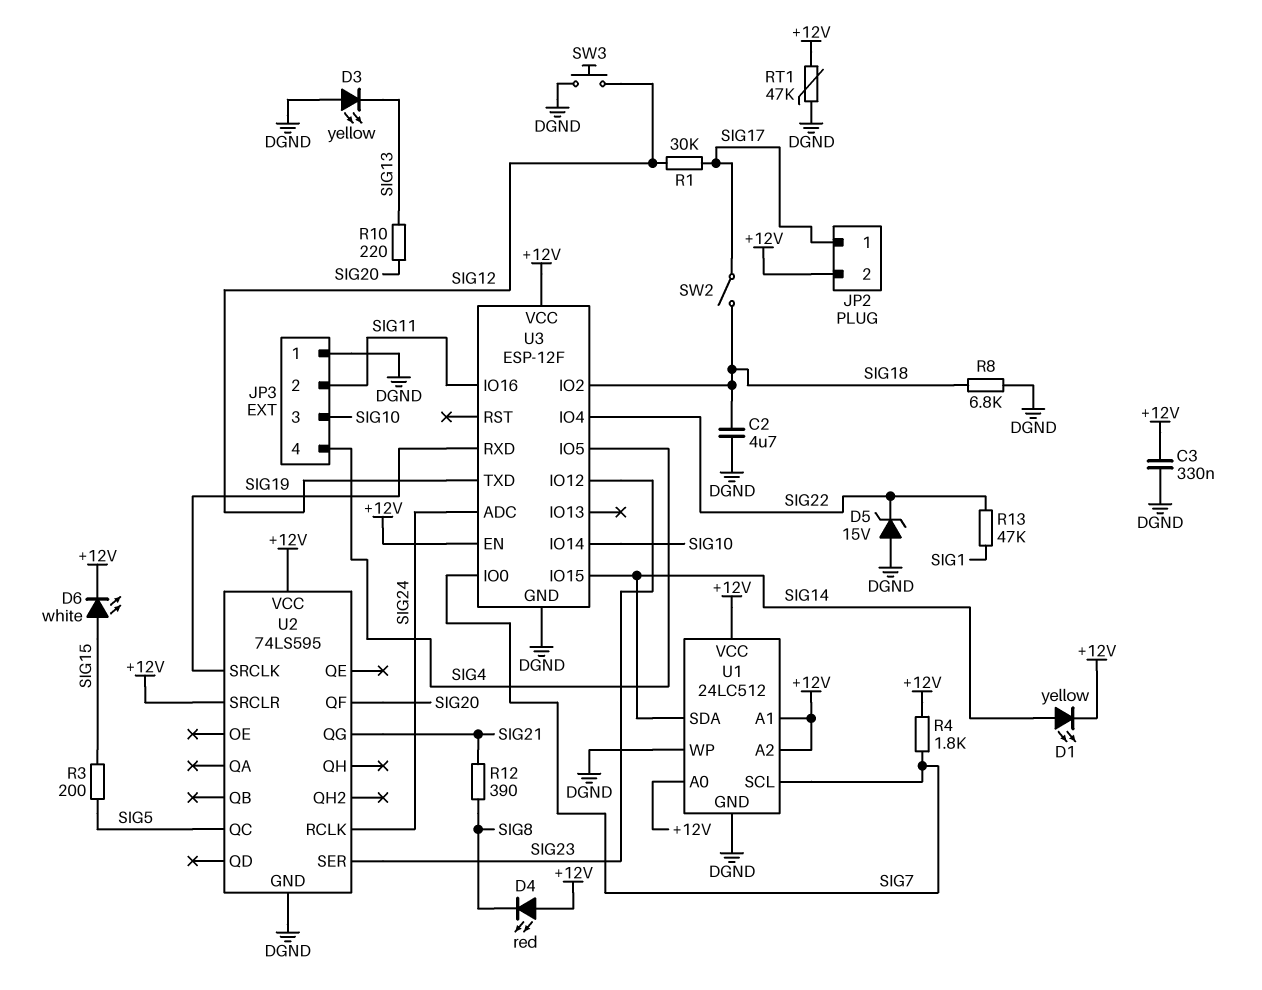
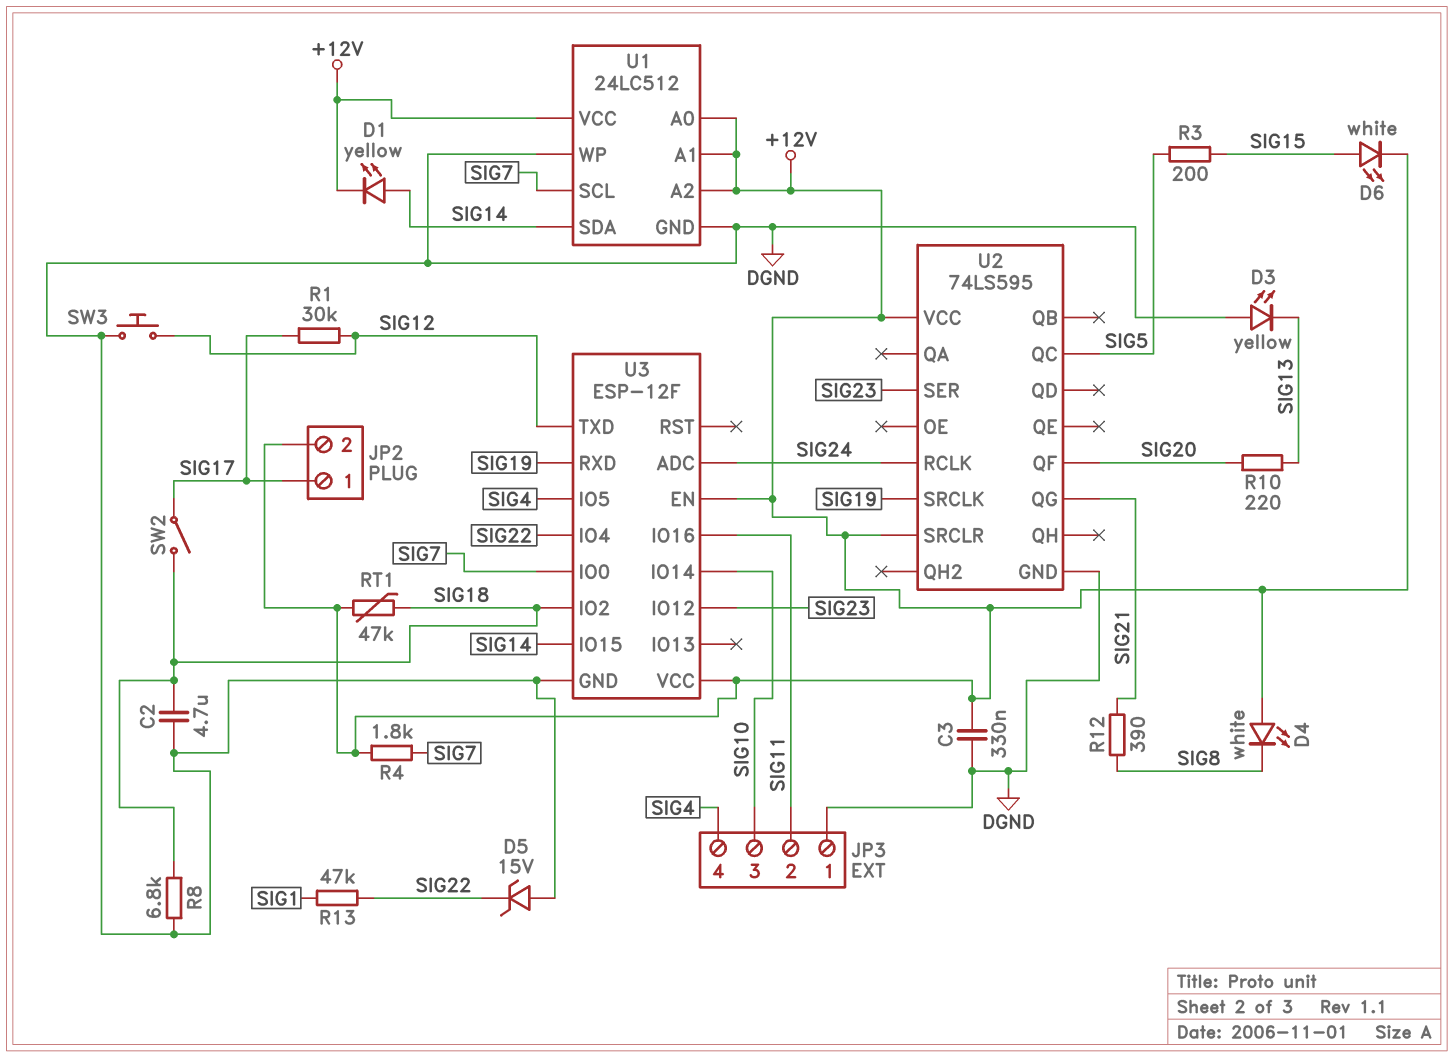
D4: LED red (A +12V, K SIG8) -> LED white (A +12V, K SIG8)
RT1: 47k (+12V, DGND) -> 47k (+12V, SIG18)

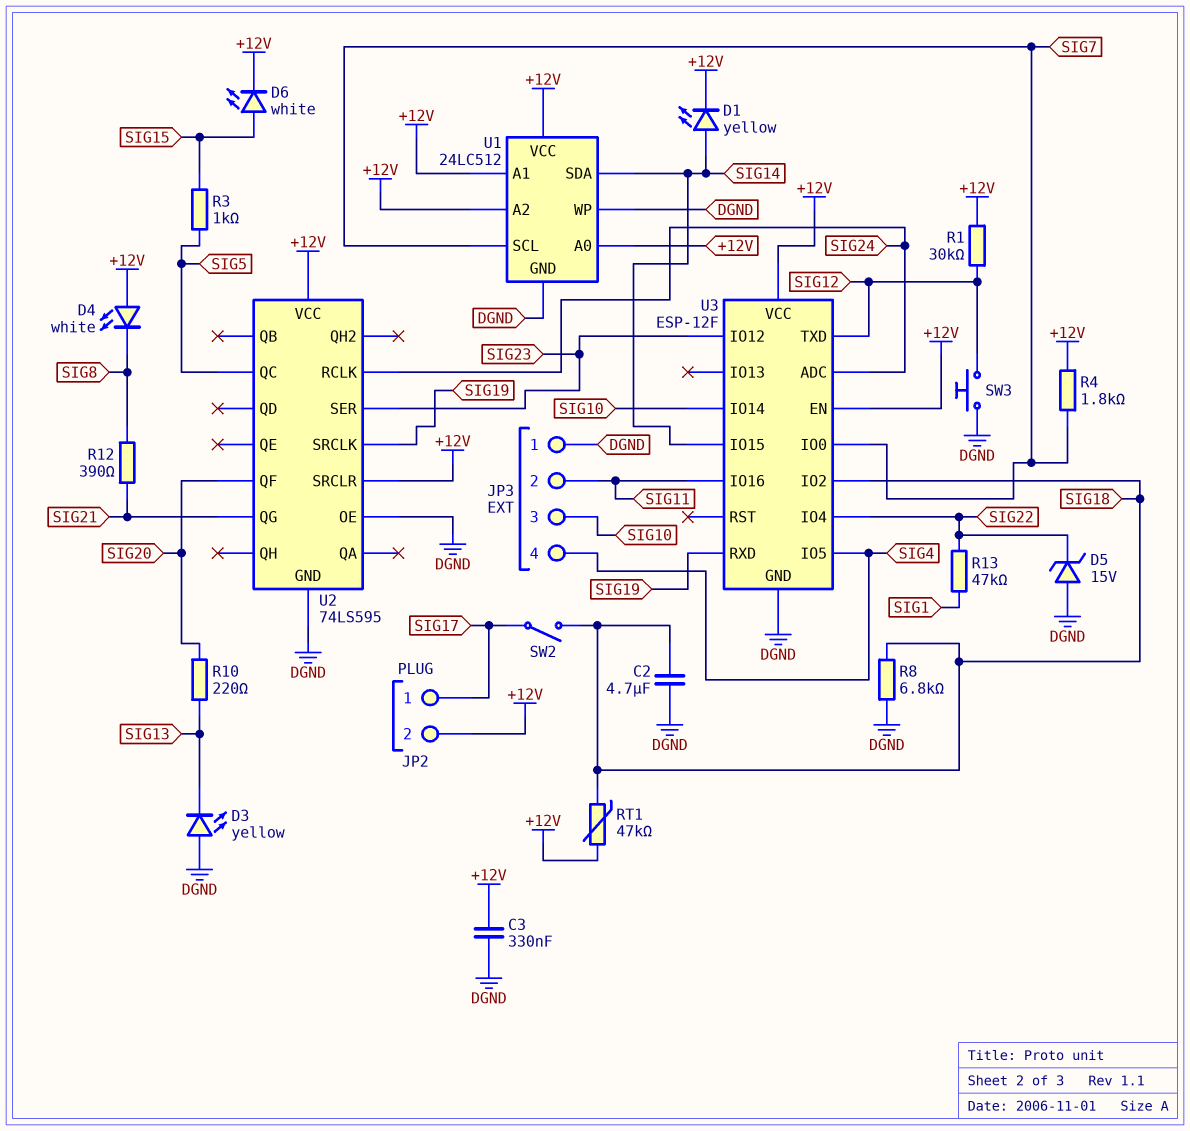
R1: 30k (SIG12, SIG17) -> 30k (+12V, SIG12)
R3: 200 (SIG5, SIG15) -> 1k (SIG5, SIG15)
U2 pin OE: none -> DGND

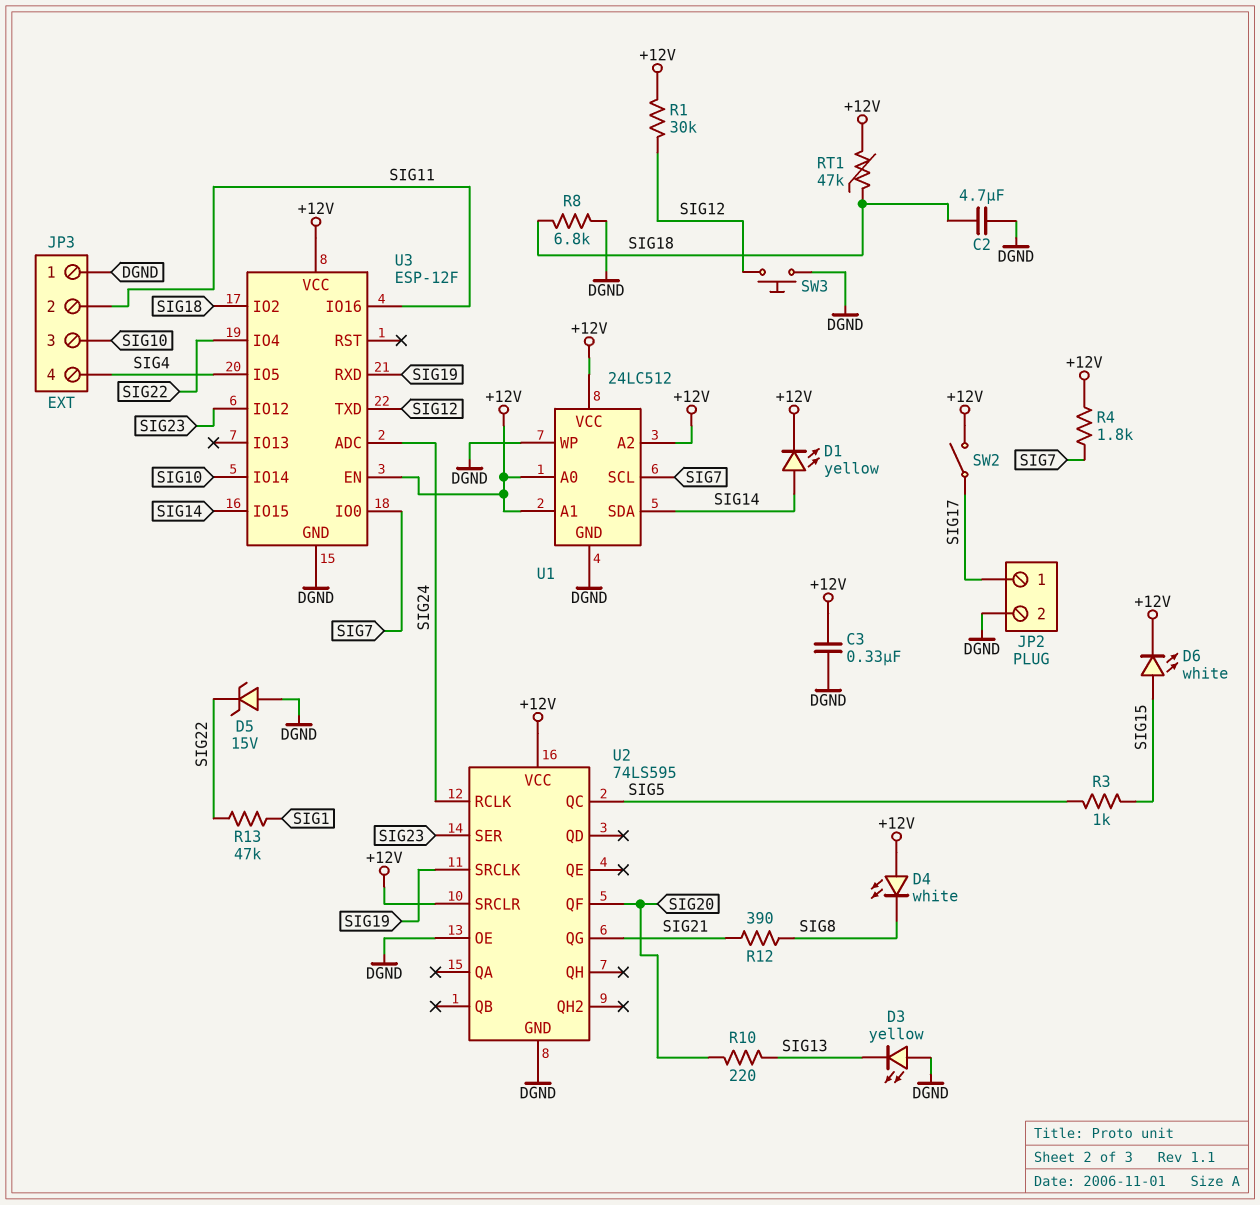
JP2 pin 2: +12V -> DGND
SW2: switch (SIG17, SIG18) -> switch (+12V, SIG17)

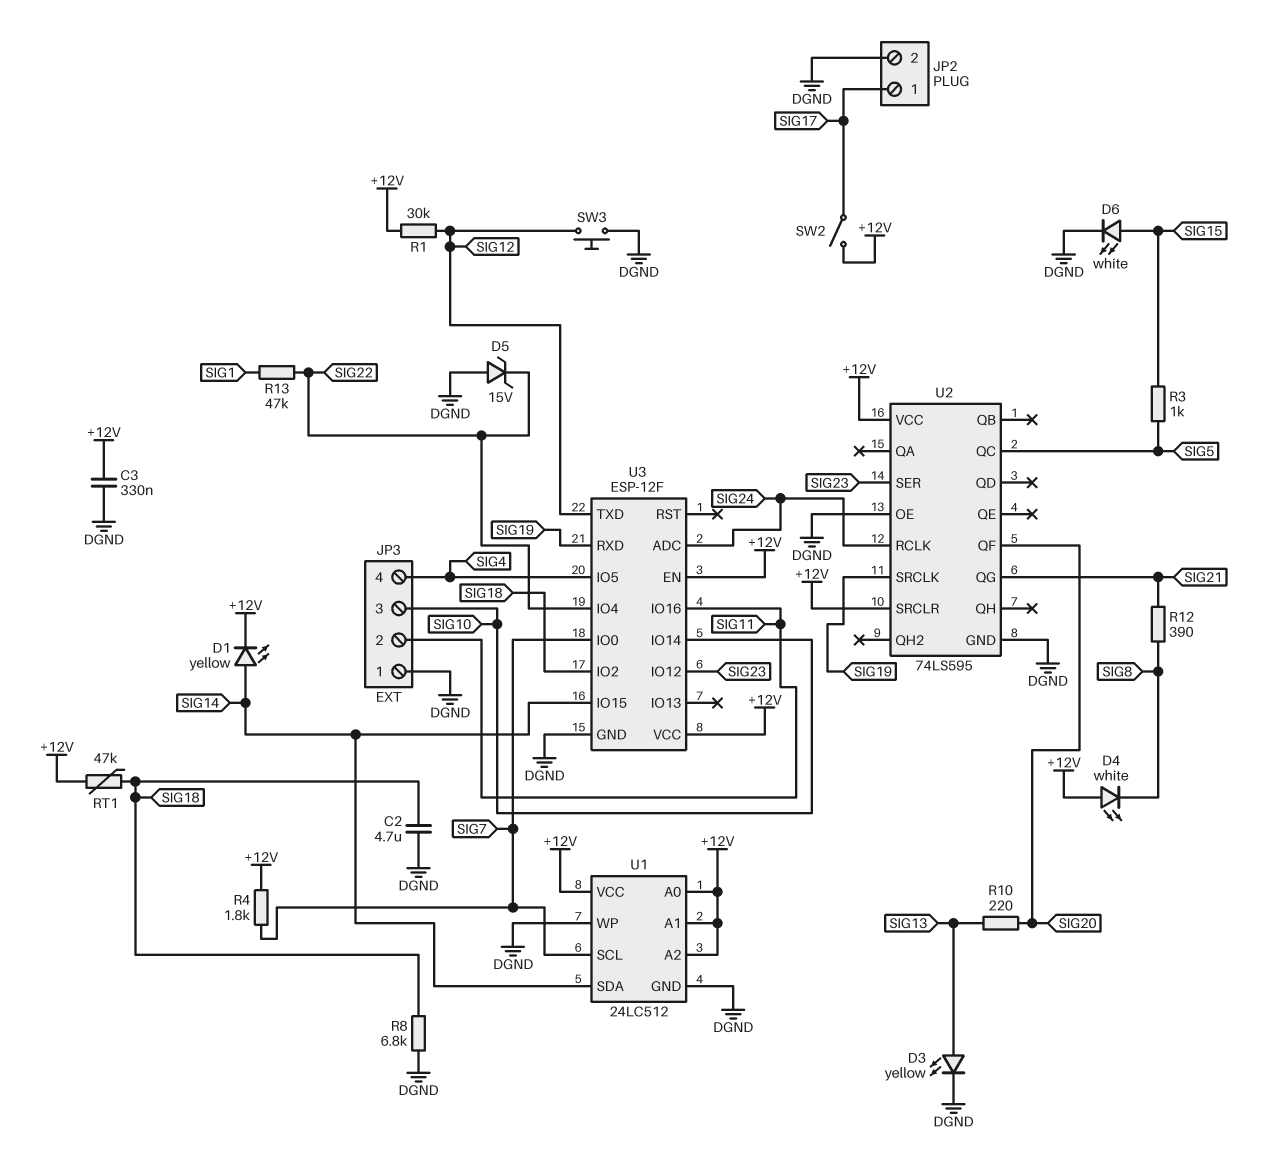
D3: LED yellow (A DGND, K SIG13) -> LED yellow (A SIG13, K DGND)
D6: LED white (A SIG15, K +12V) -> LED white (A SIG15, K DGND)

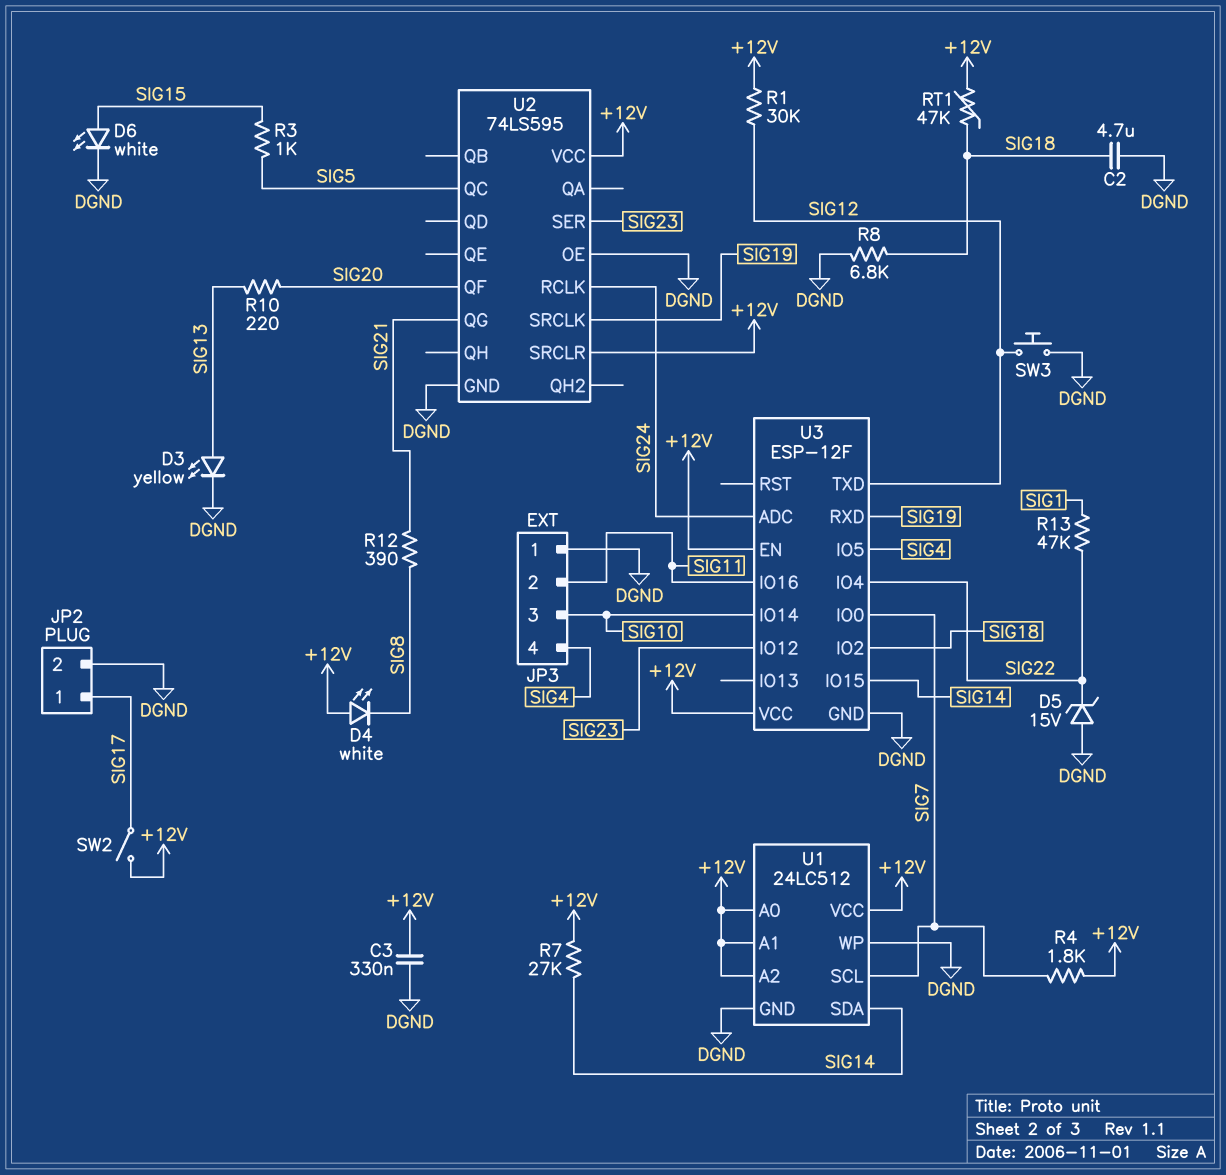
D1: LED yellow (A SIG14, K +12V) -> none
R7: none -> 27k (+12V, SIG14)

